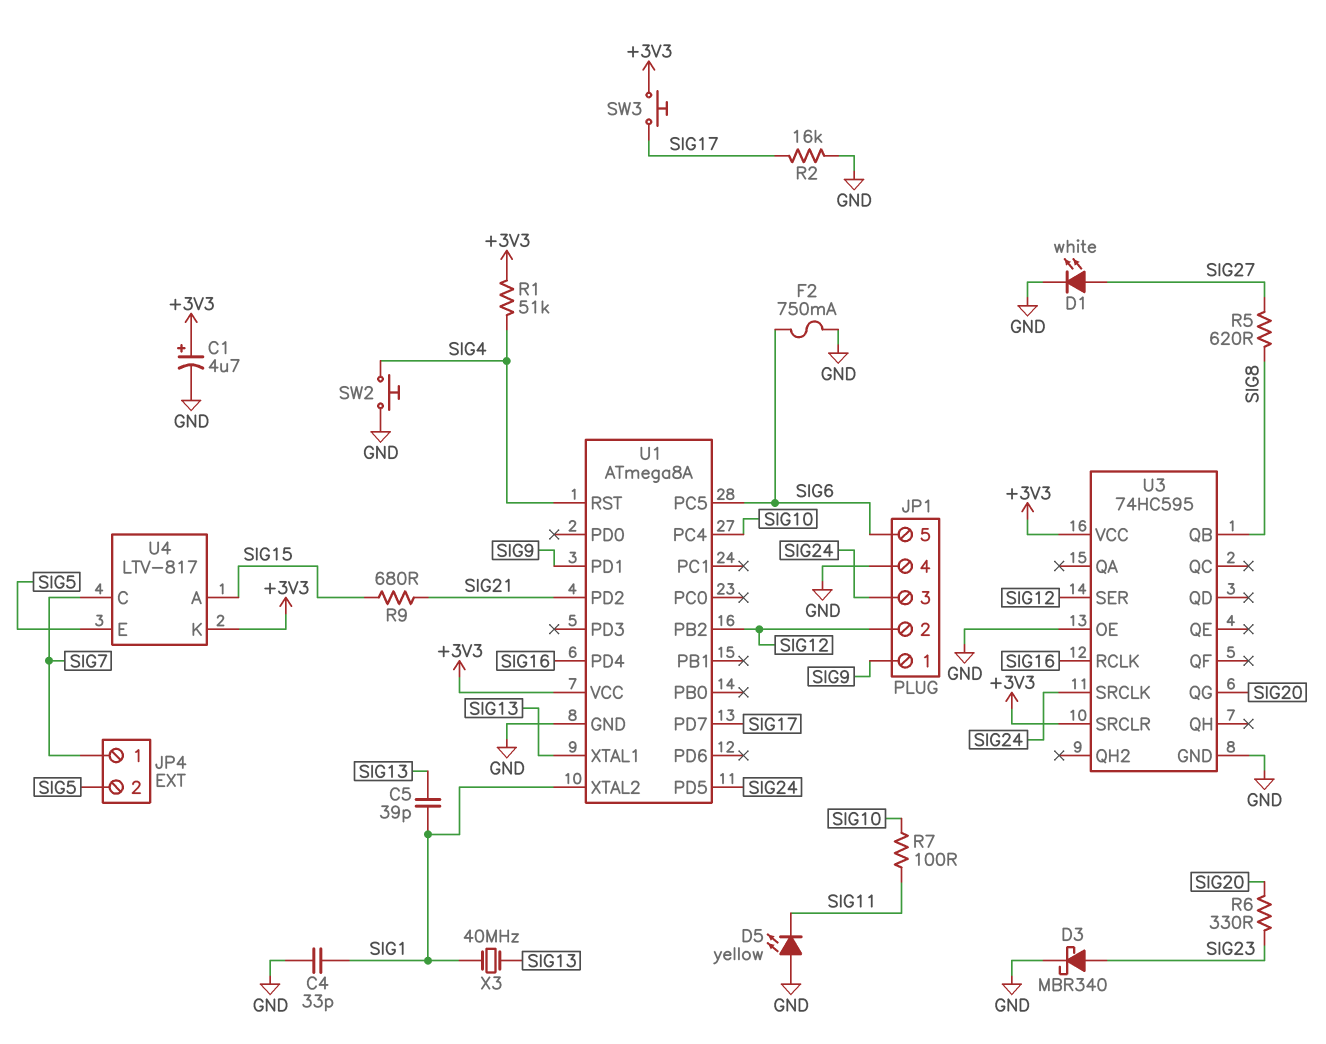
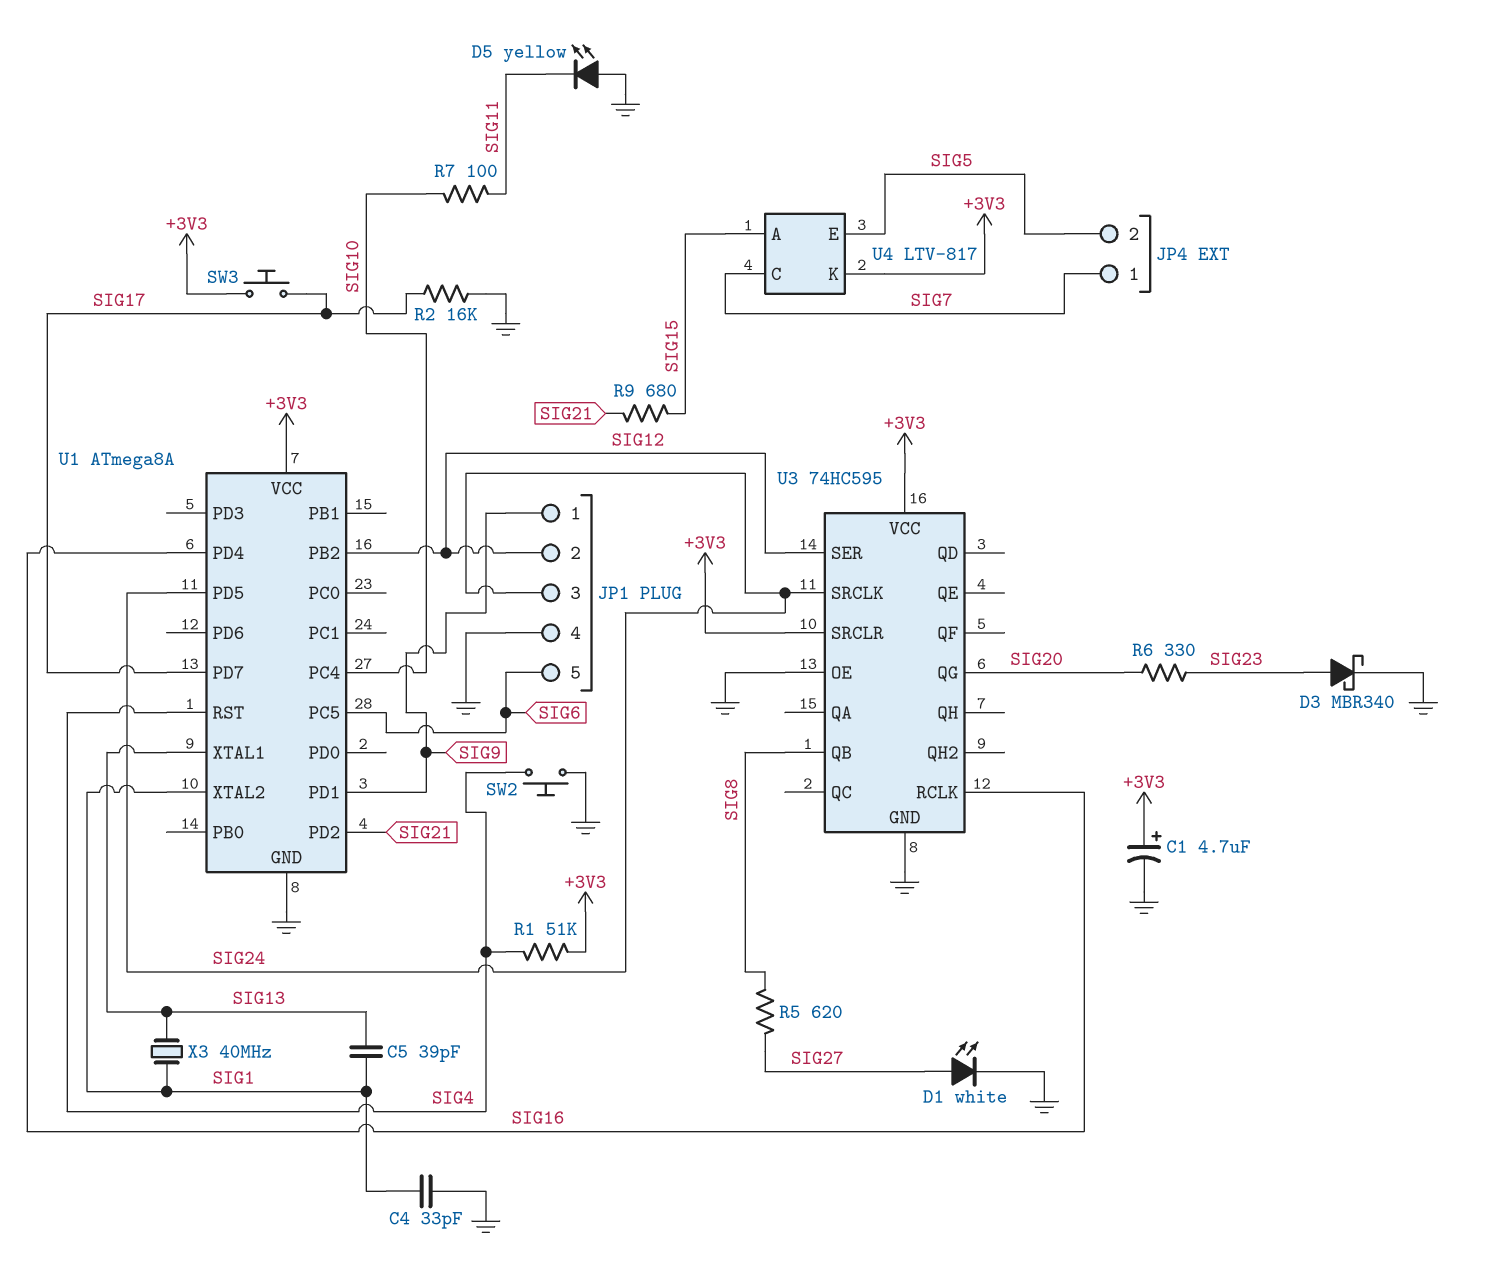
F2: 750mA (GND, SIG6) -> none

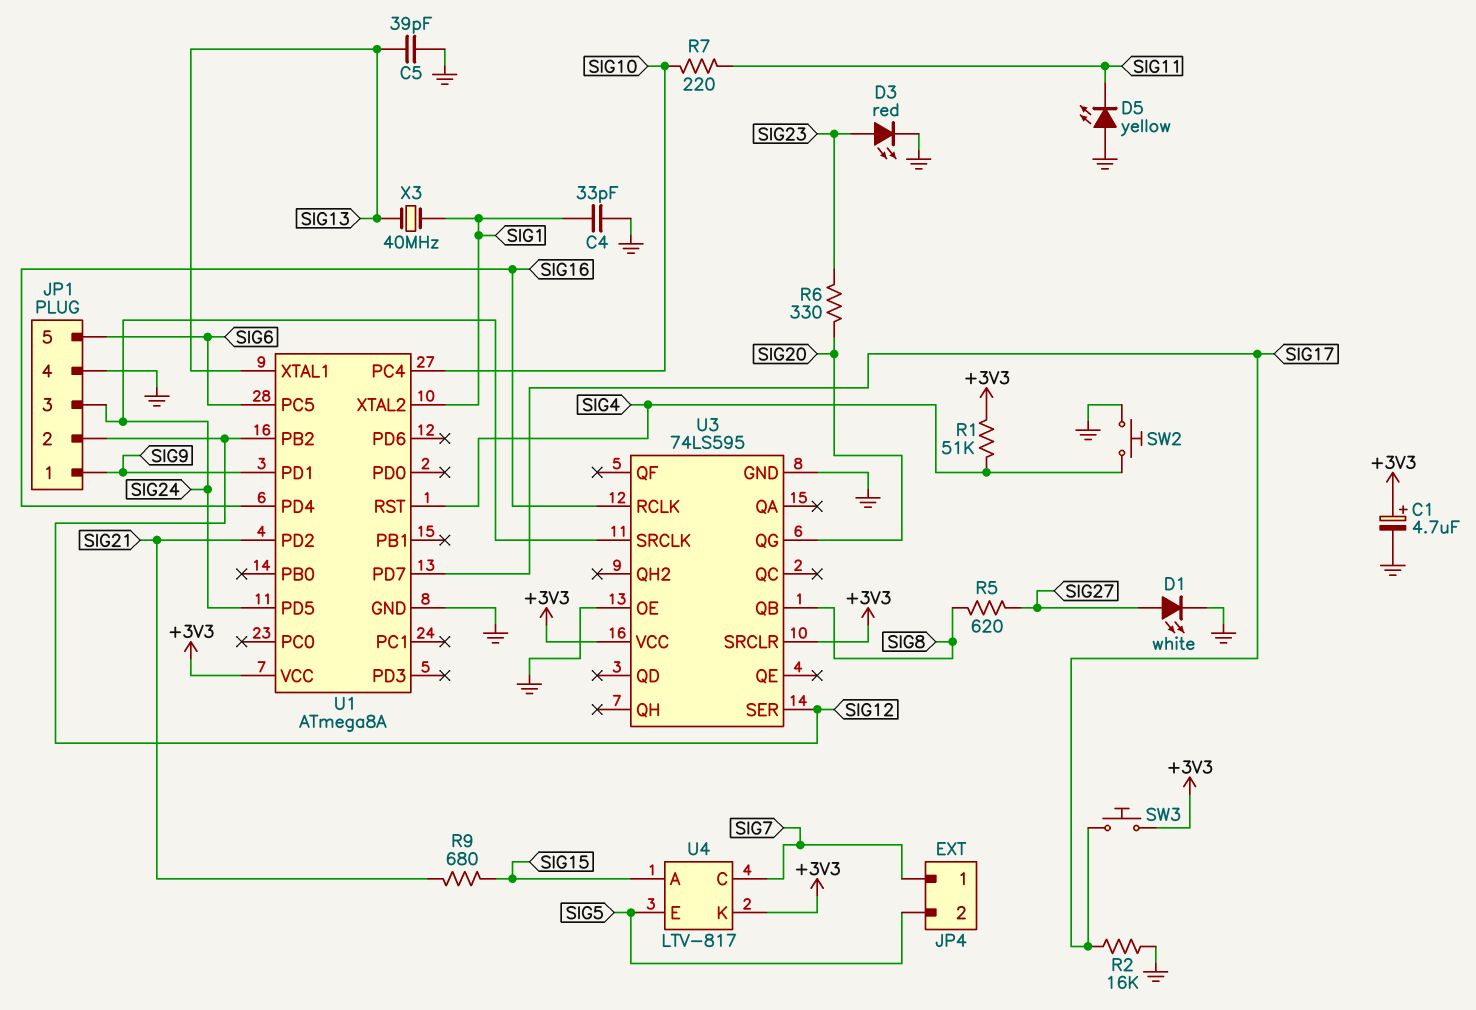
C5: 39pF (SIG1, SIG13) -> 39pF (GND, SIG13)
D3: schottky MBR340 (A SIG23, K GND) -> LED red (A SIG23, K GND)
R7: 100 (SIG10, SIG11) -> 220 (SIG10, SIG11)
U3: 74HC595 -> 74LS595

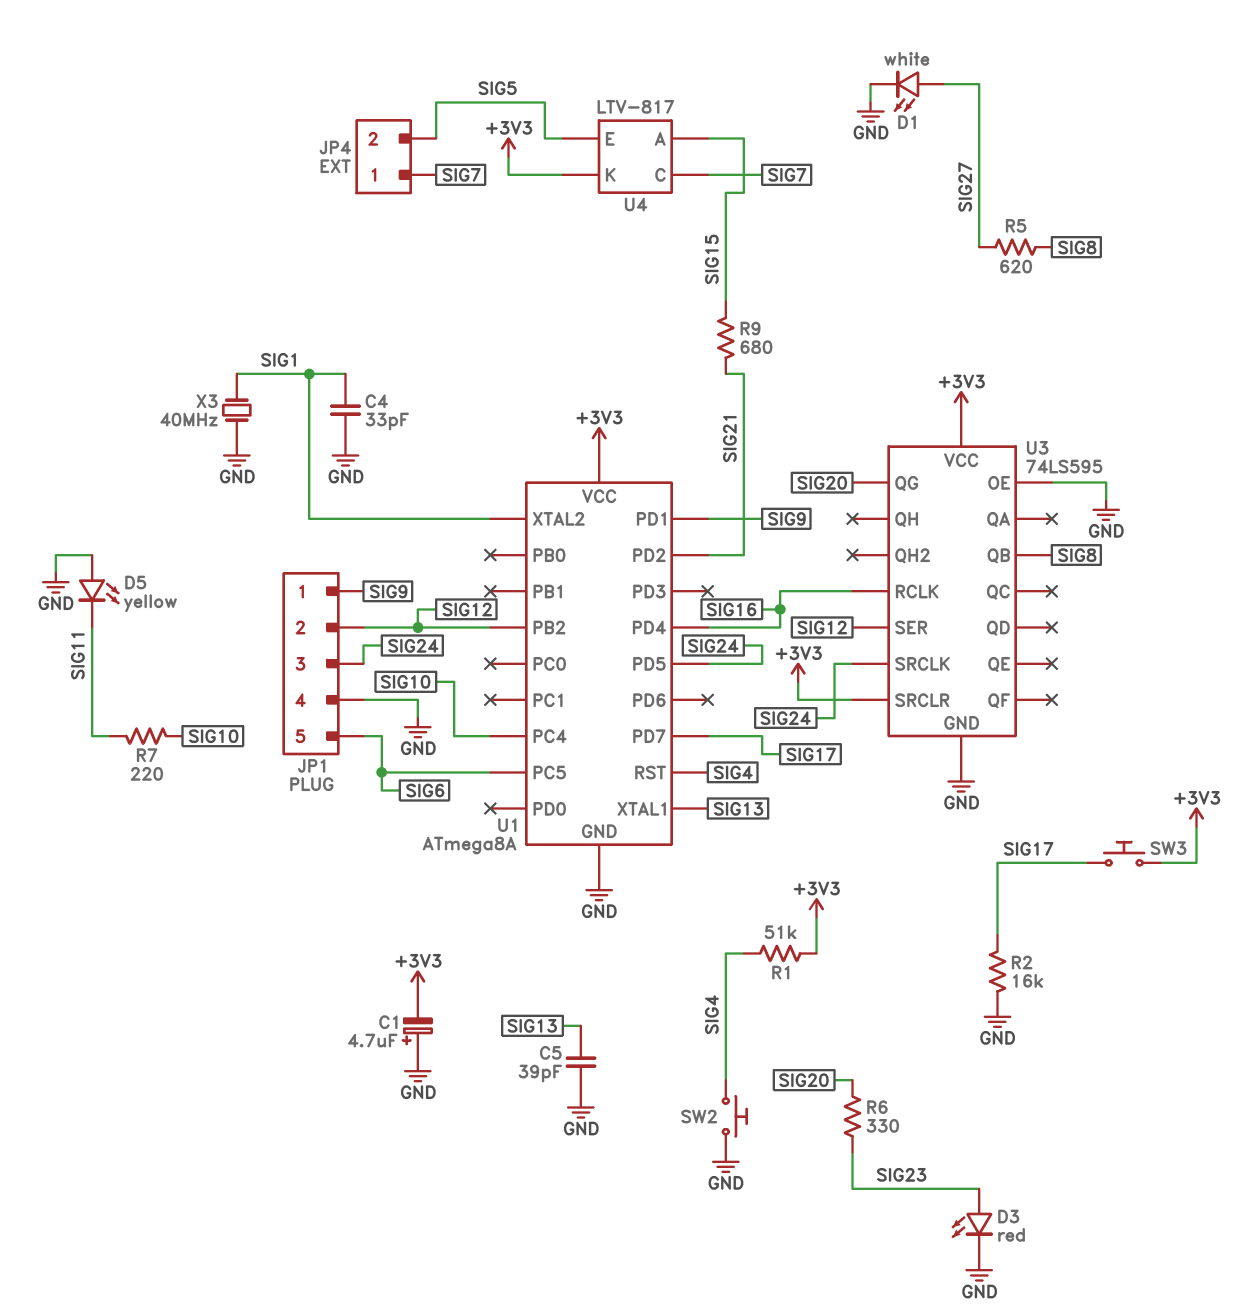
C1: 4.7uF (plus +3V3, minus GND) -> 4.7uF (plus GND, minus +3V3)
X3: 40MHz (SIG1, SIG13) -> 40MHz (GND, SIG1)

